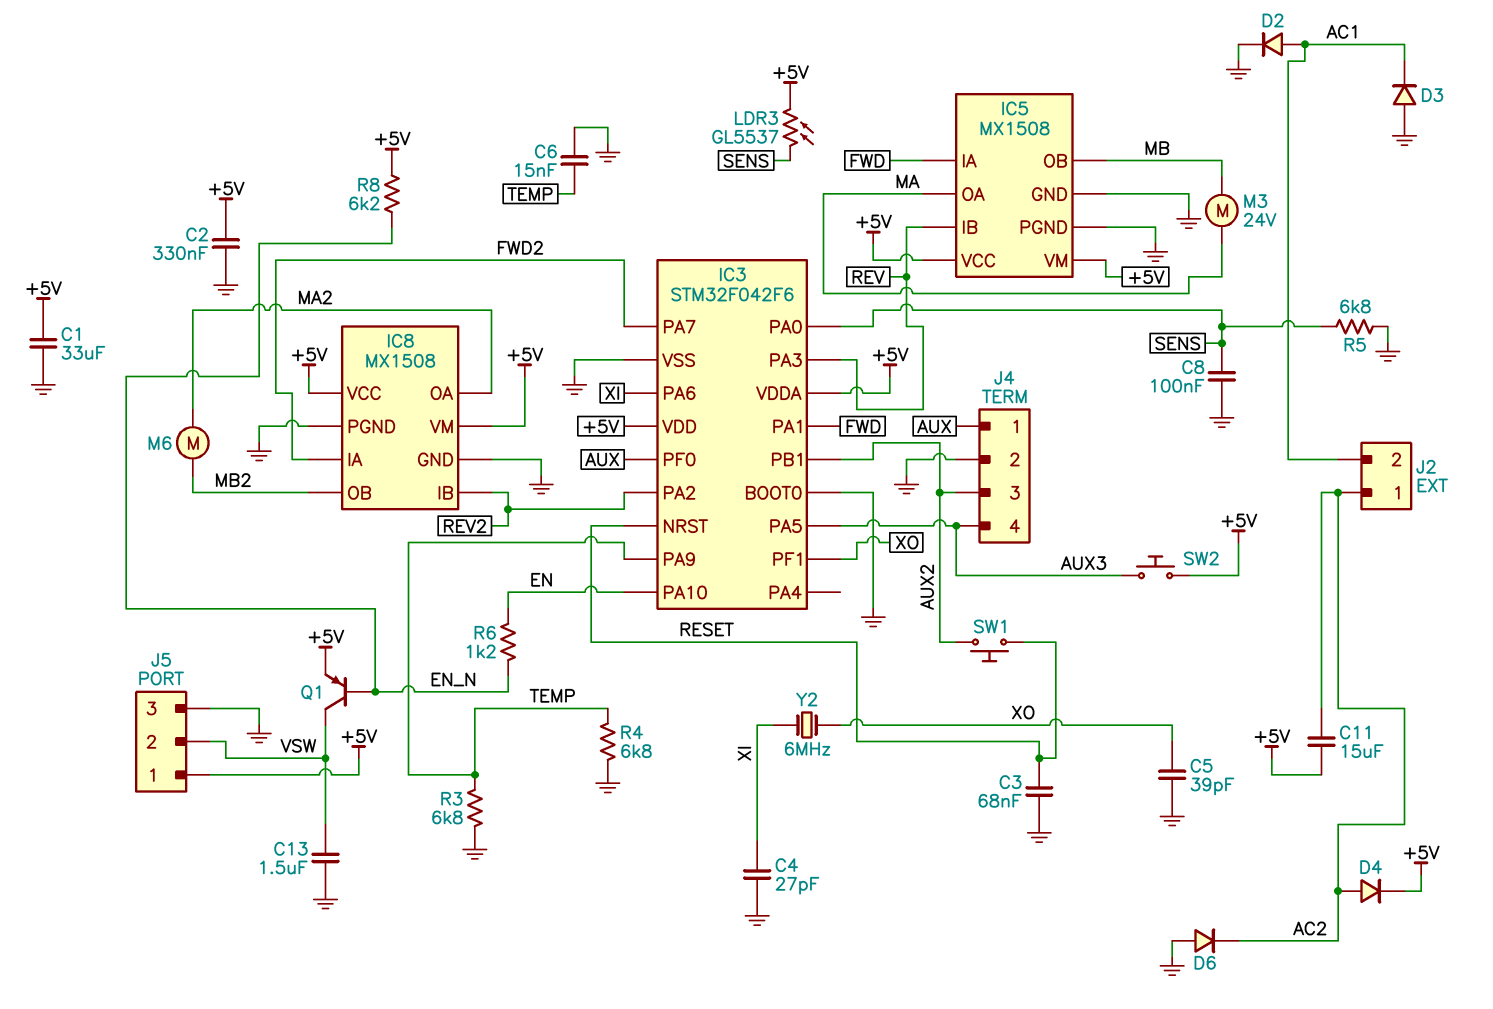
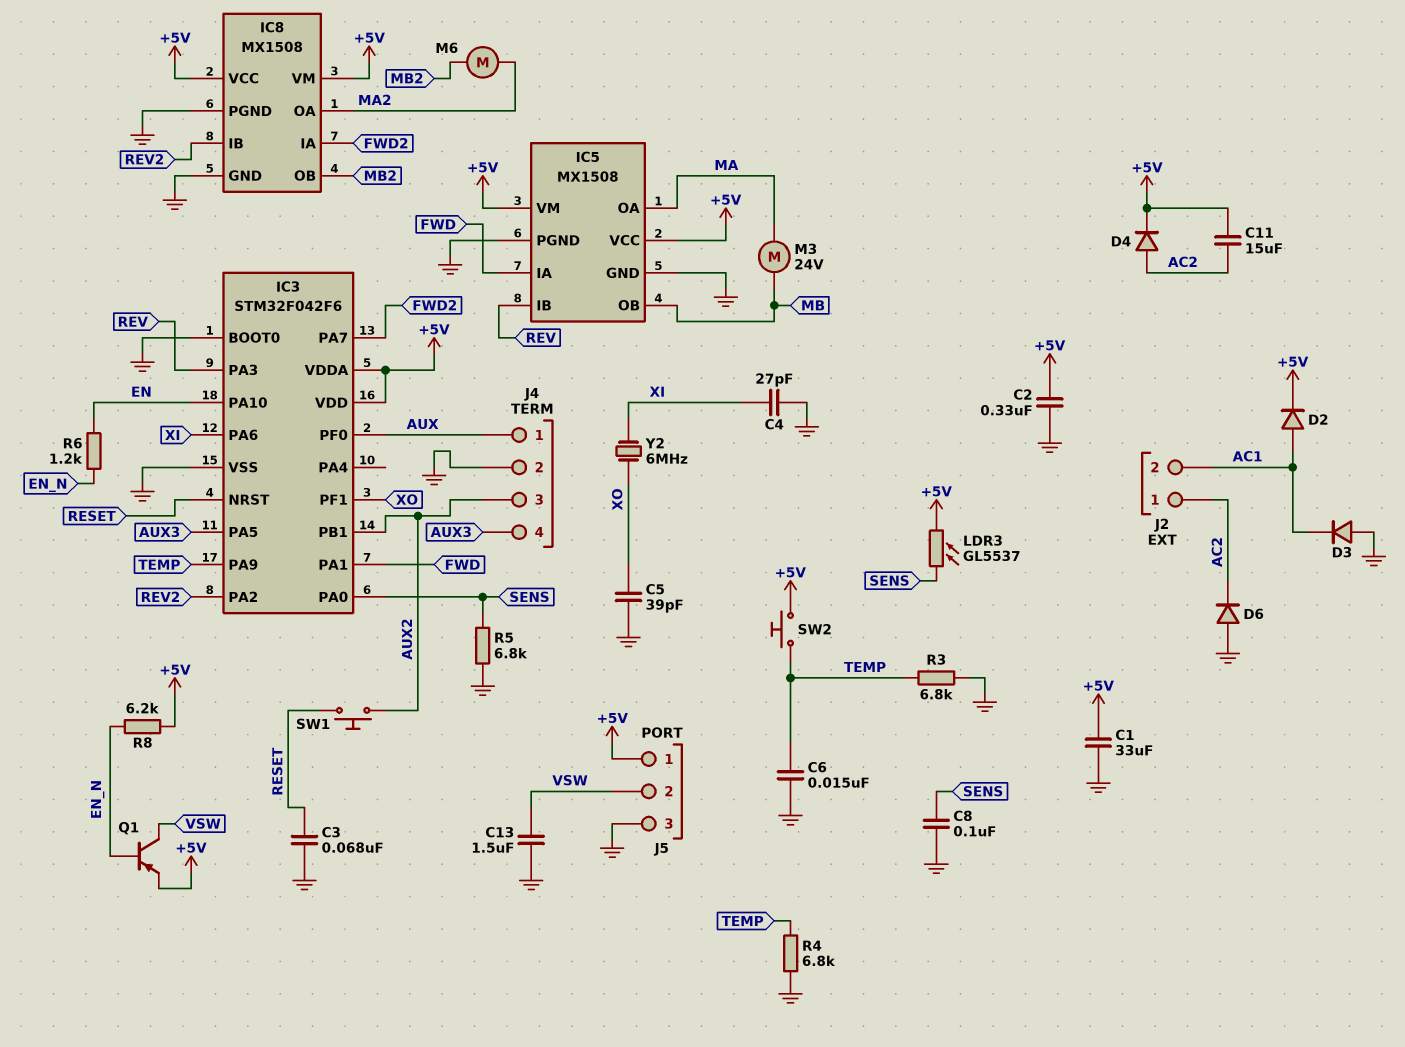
D2: diode (A AC1, K GND) -> diode (A AC1, K +5V)
SW2: button (+5V, AUX3) -> button (+5V, TEMP)

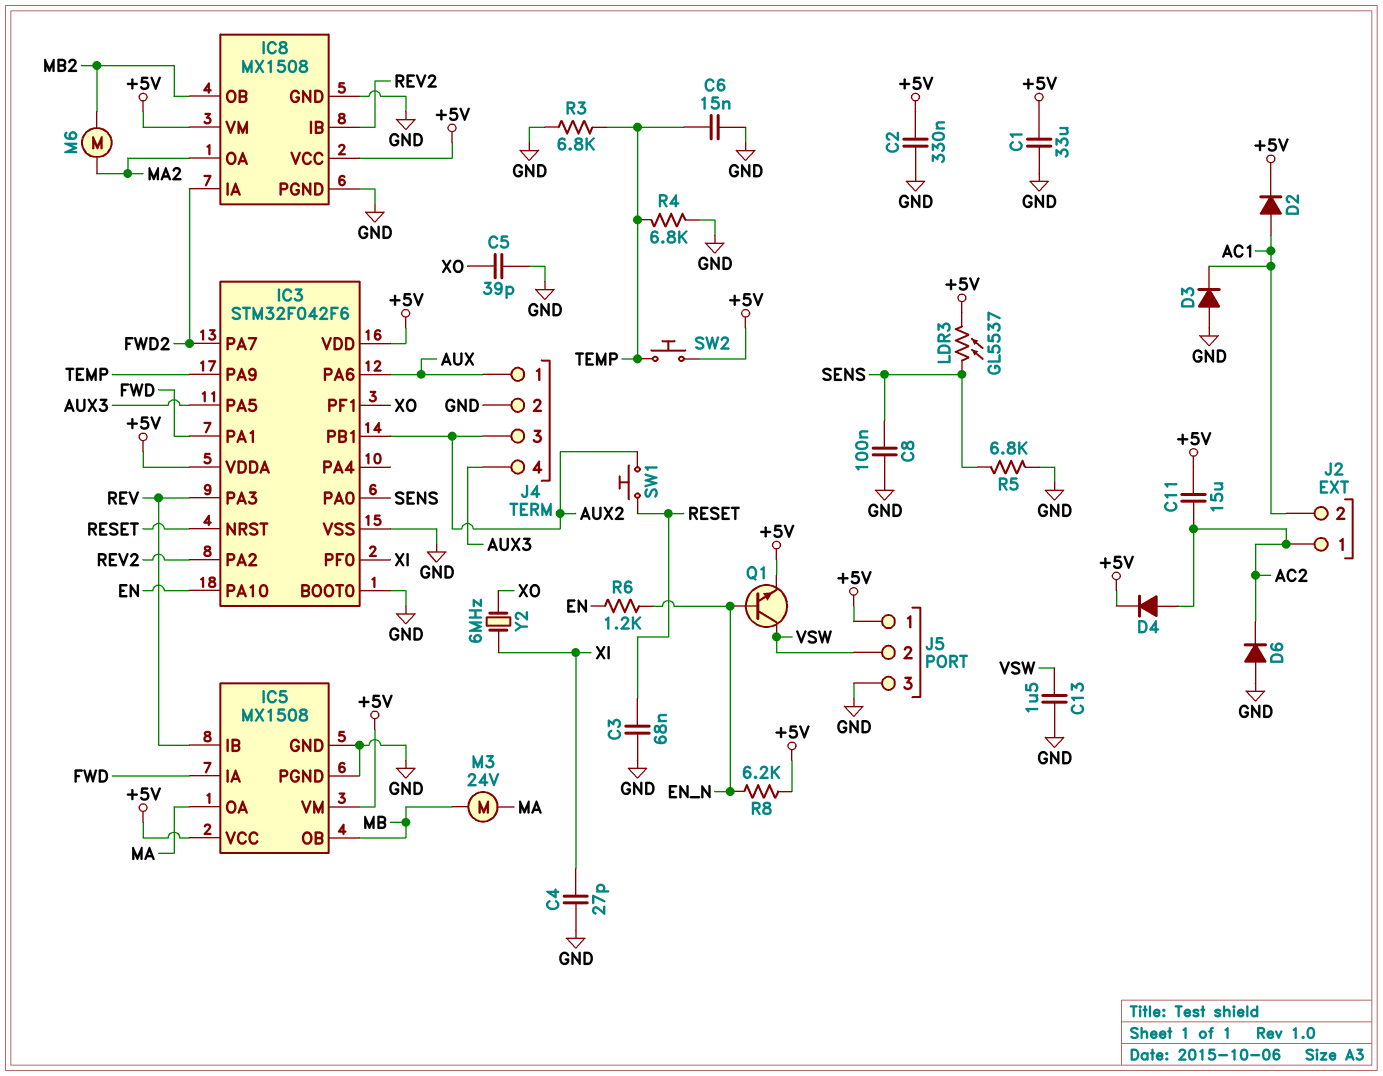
IC3 pin PA6: XI -> AUX
IC3 pin PF0: AUX -> XI
Q1: PNP (B EN_N, C VSW, E +5V) -> NPN (B EN_N, C VSW, E +5V)

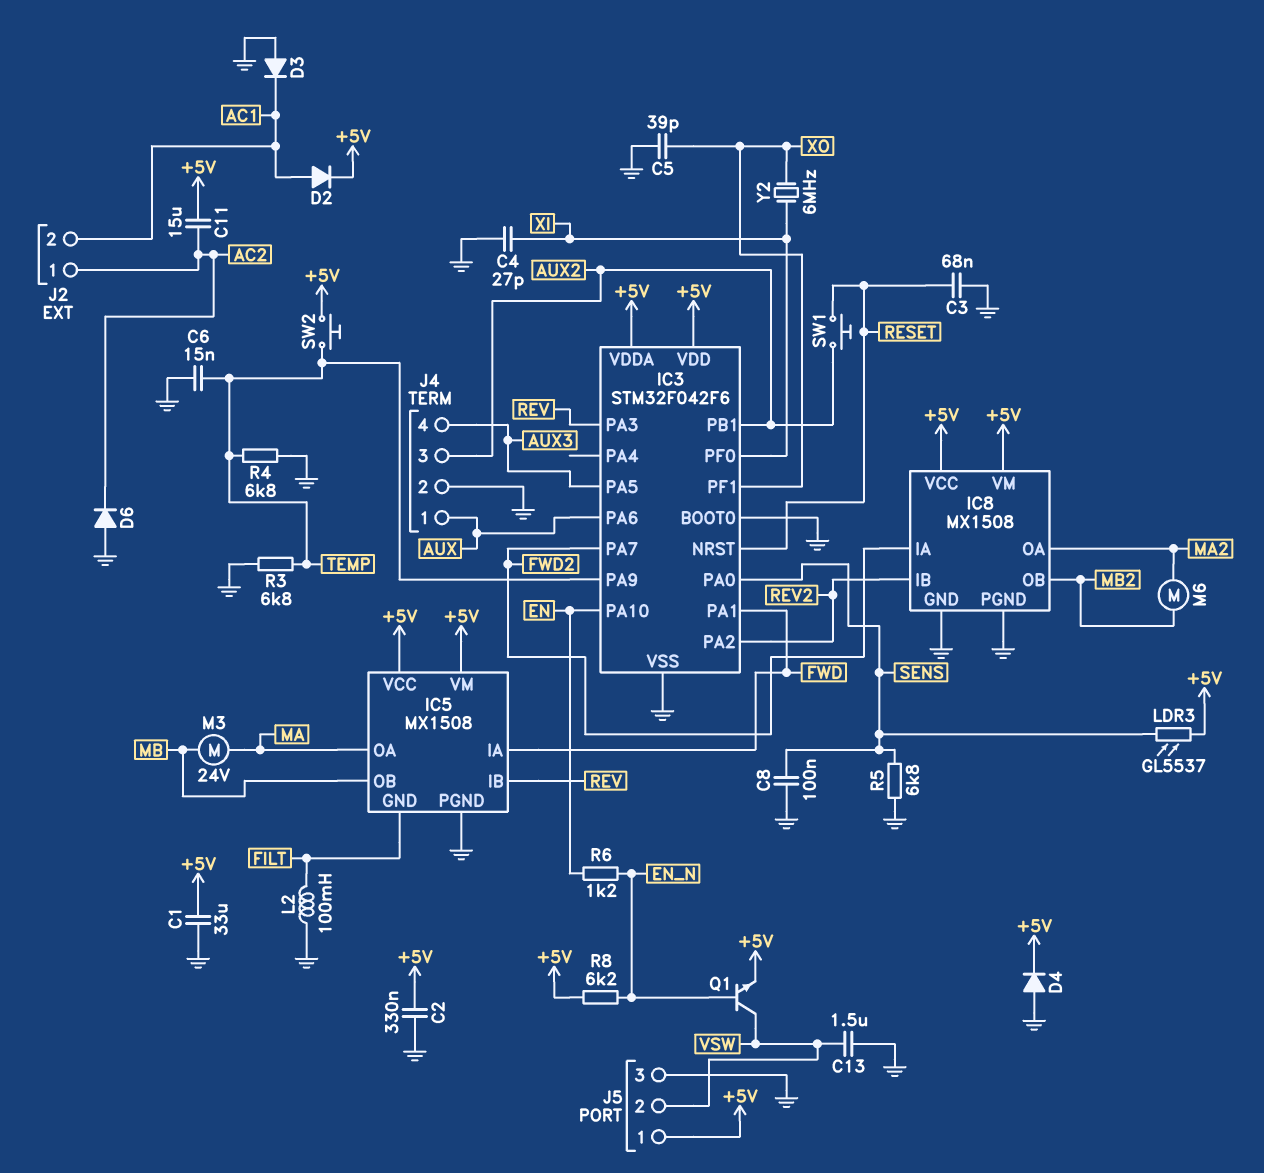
D4: diode (A AC2, K +5V) -> diode (A GND, K +5V)
IC5 pin GND: GND -> FILT
L2: none -> 100mH (FILT, GND)

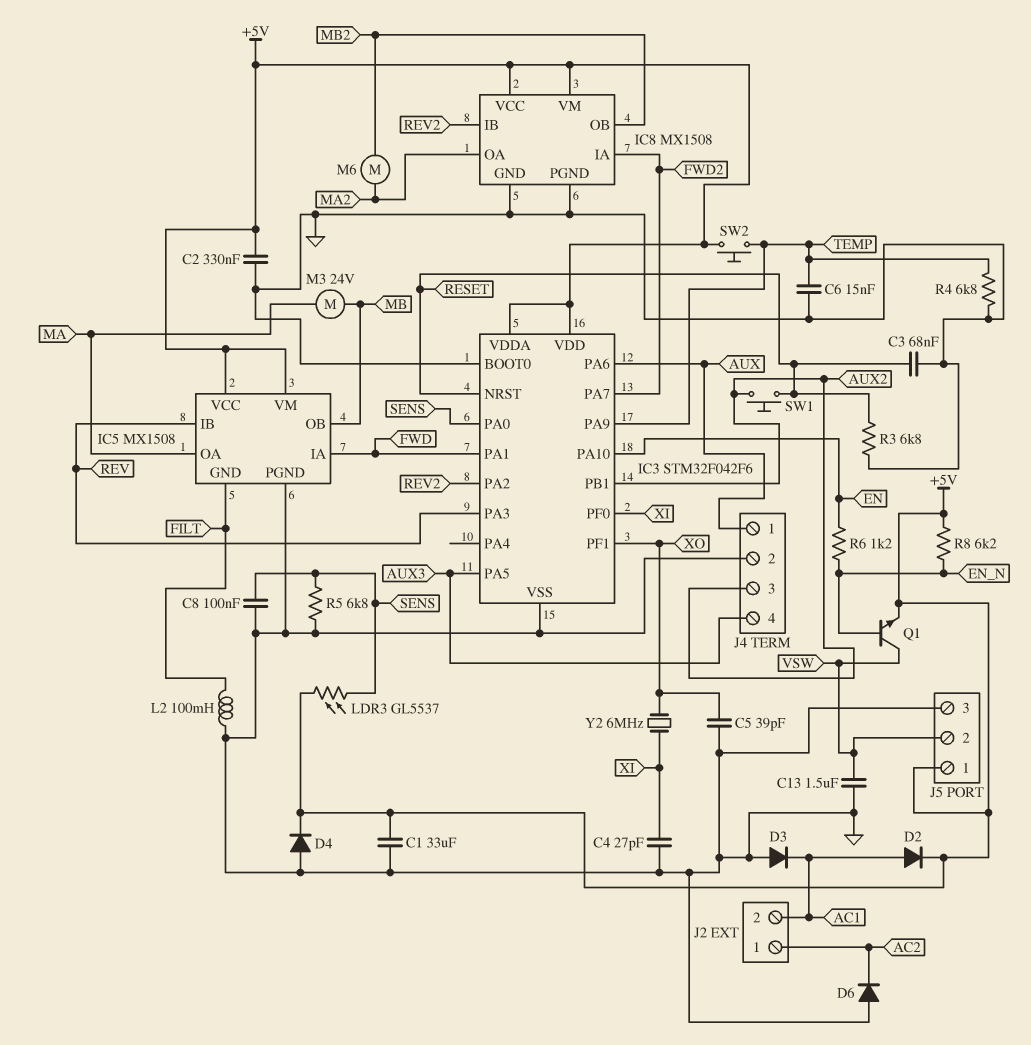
C11: 15uF (+5V, AC2) -> none
R3: 6.8k (GND, TEMP) -> 6.8k (GND, RESET)

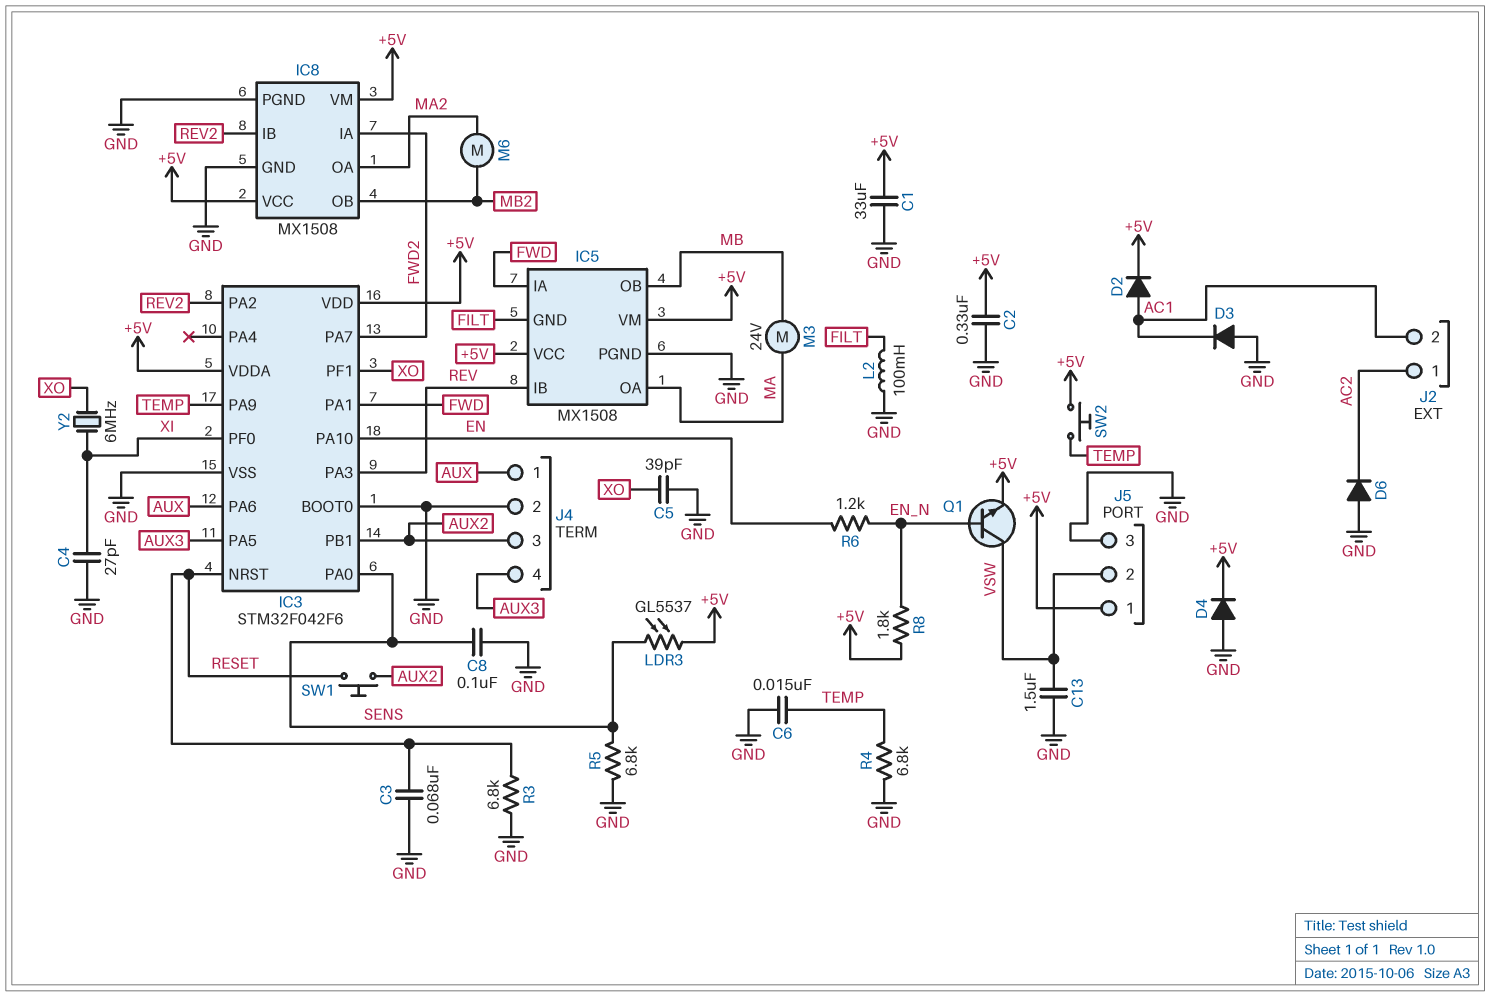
R8: 6.2k (+5V, EN_N) -> 1.8k (+5V, EN_N)

